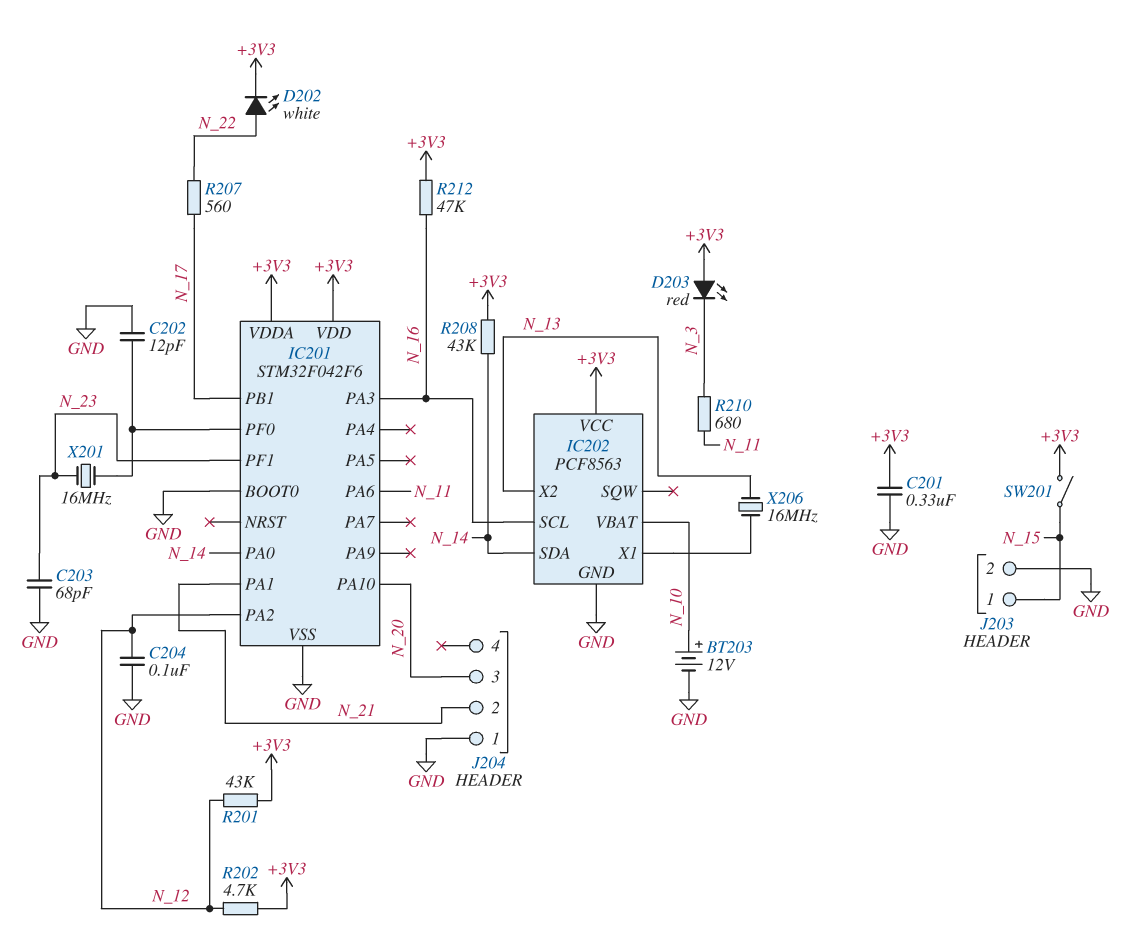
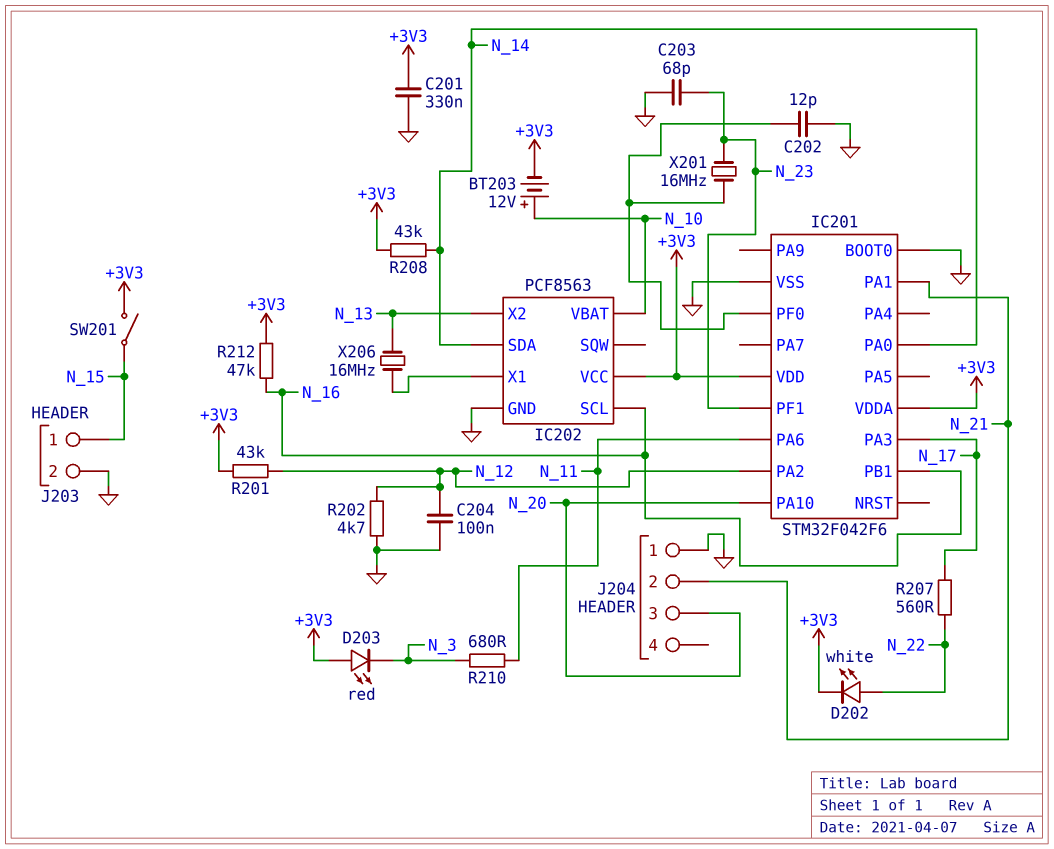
BT203: 12V (plus N_10, minus GND) -> 12V (plus N_10, minus +3V3)
IC201 pin PA3: N_16 -> N_17
IC201 pin PB1: N_17 -> N_16
R202: 4.7k (+3V3, N_12) -> 4.7k (GND, N_12)

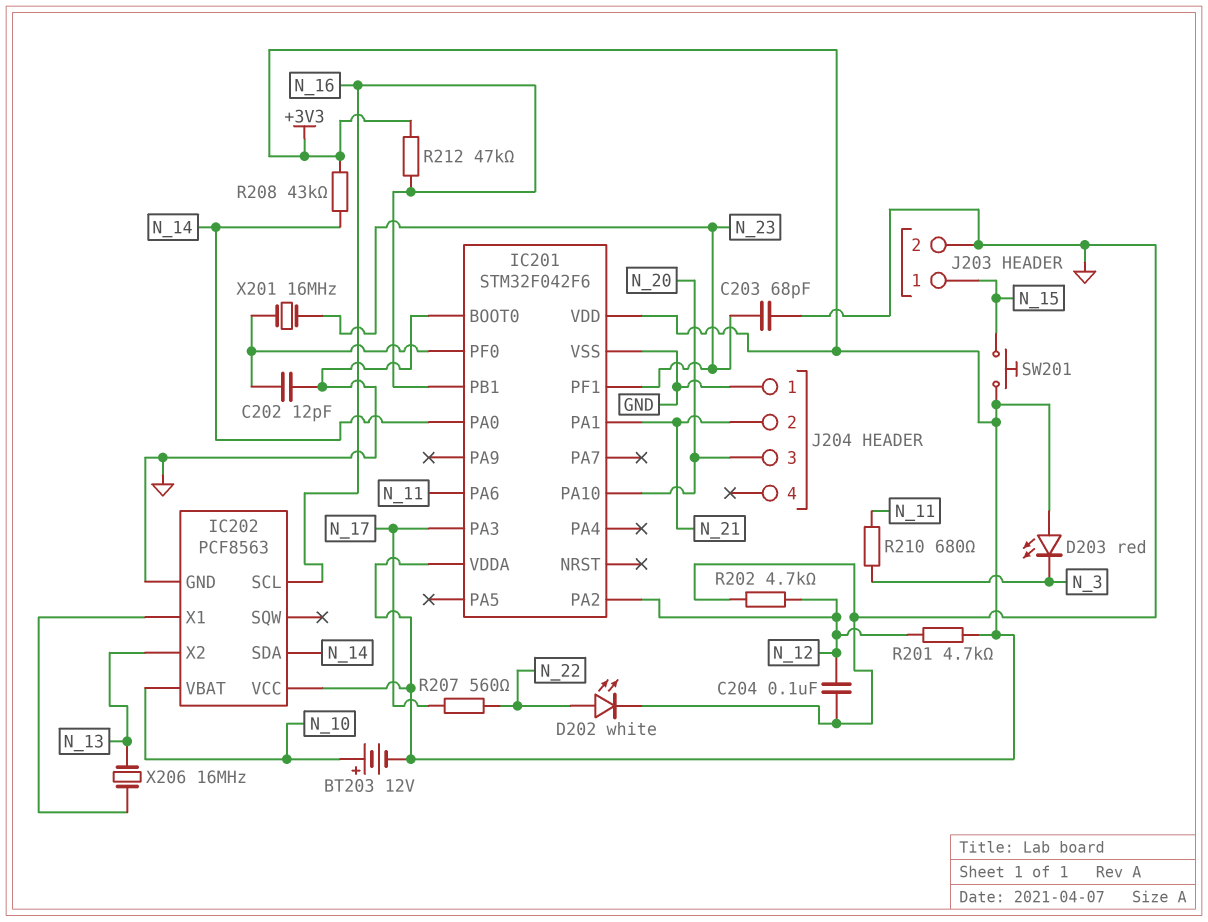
C201: 330nF (+3V3, GND) -> none
D202: LED white (A N_22, K +3V3) -> LED white (A N_22, K GND)
R201: 43k (+3V3, N_12) -> 4.7k (+3V3, N_12)
SW201: switch (+3V3, N_15) -> button (+3V3, N_15)

